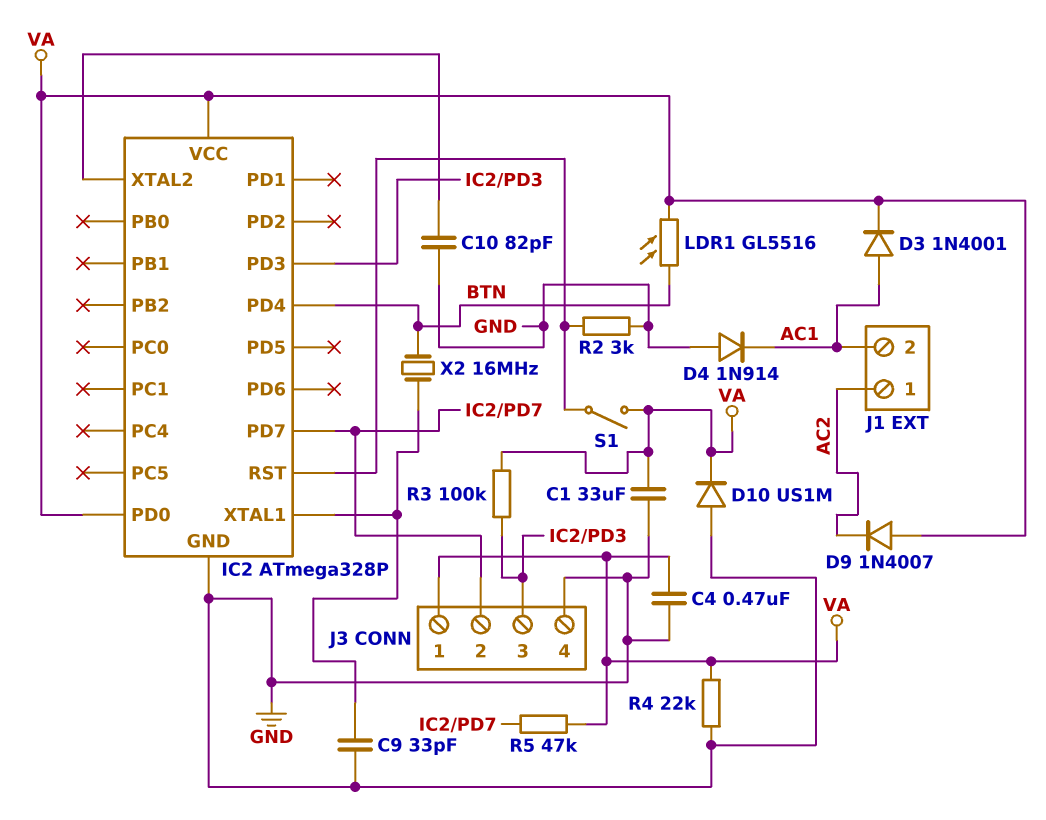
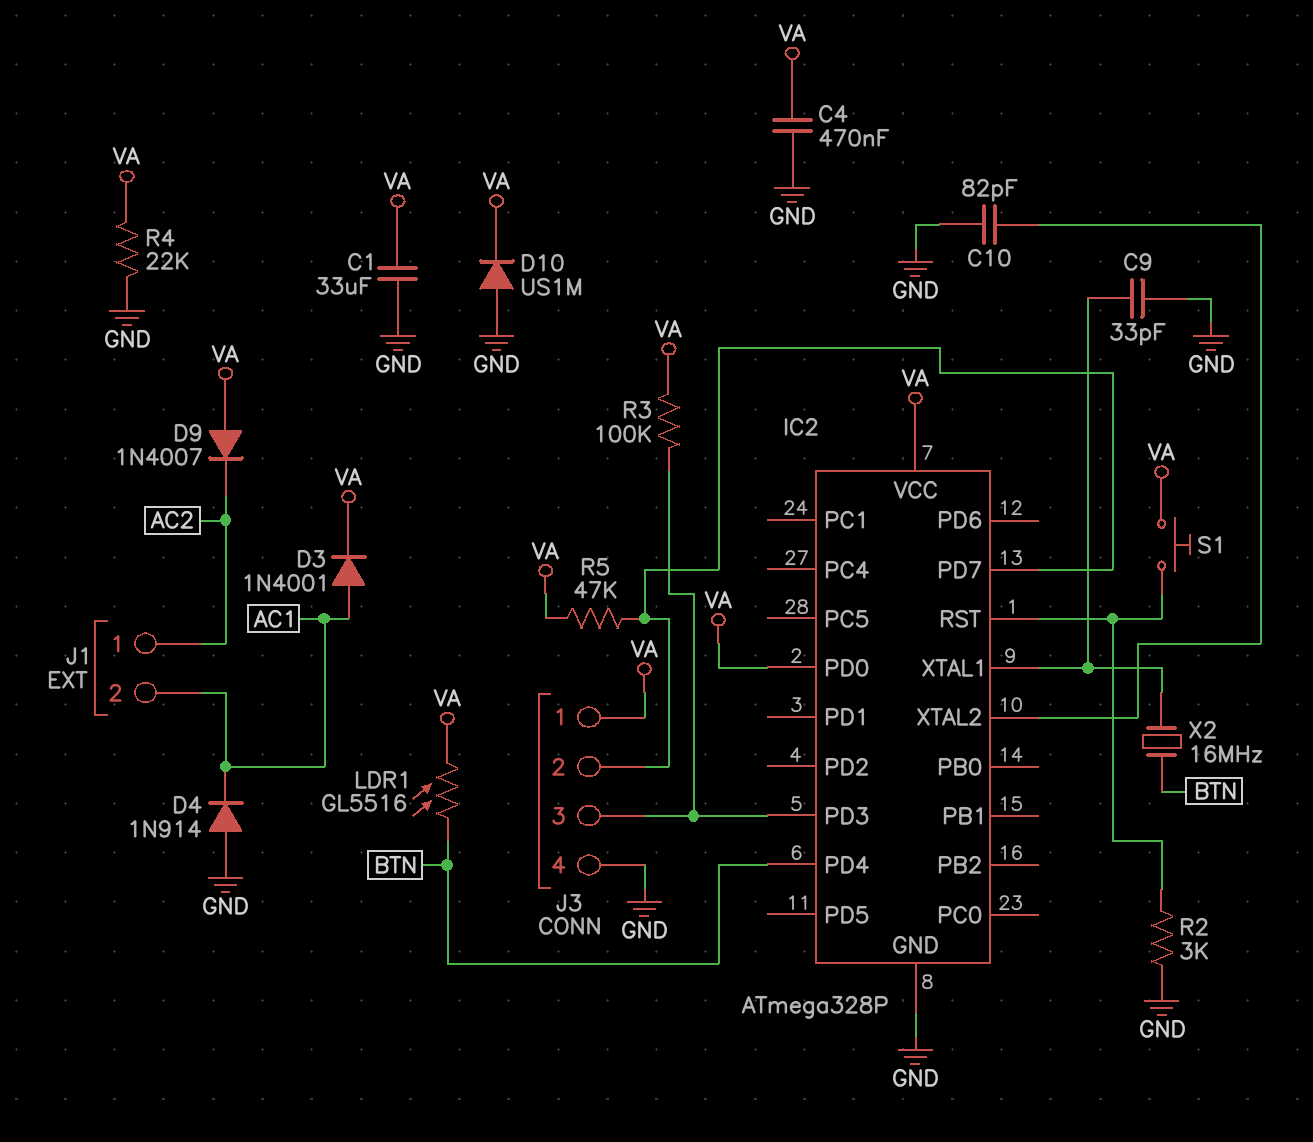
S1: switch (IC2/RST, VA) -> button (IC2/RST, VA)

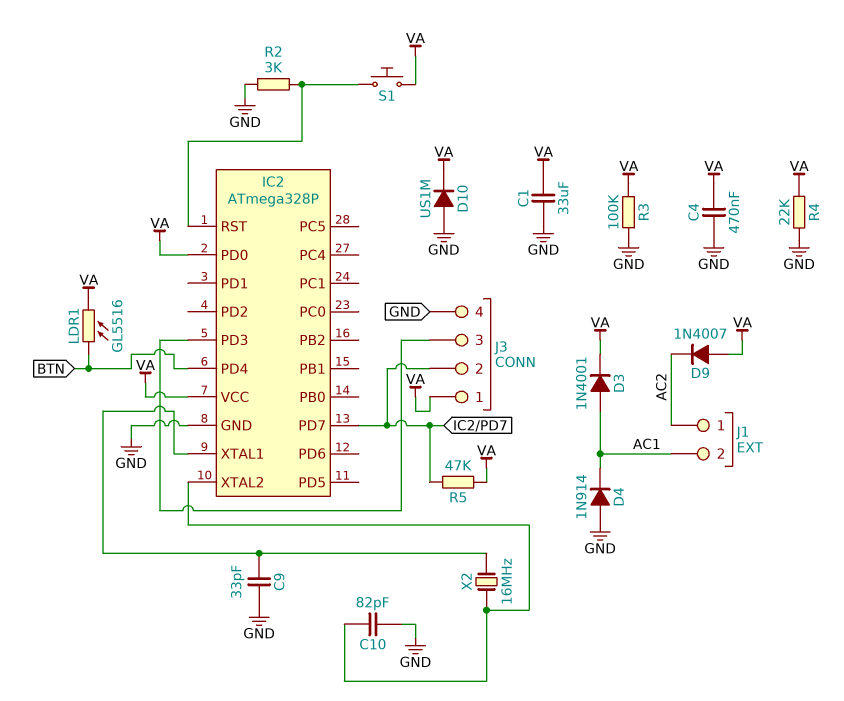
R3: 100k (IC2/PD3, VA) -> 100k (GND, VA)
X2: 16MHz (BTN, IC2/XTAL1) -> 16MHz (IC2/XTAL1, IC2/XTAL2)

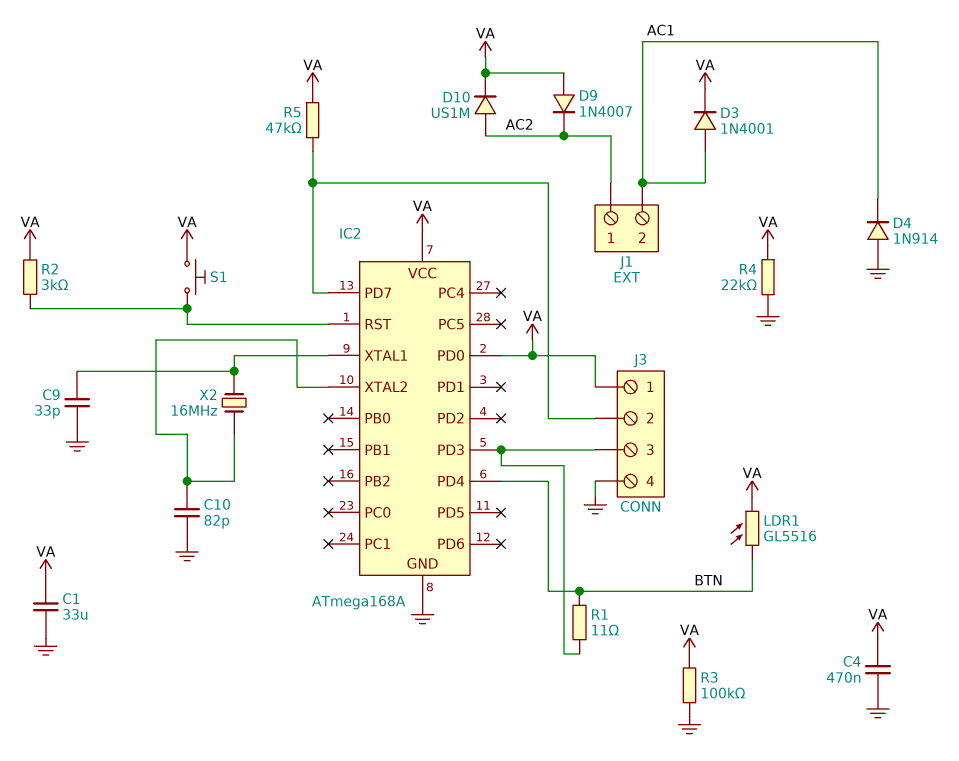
D10: diode US1M (A GND, K VA) -> diode US1M (A AC2, K VA)
IC2: ATmega328P -> ATmega168A
R1: none -> 11 (BTN, IC2/PD3)
R2: 3k (GND, IC2/RST) -> 3k (IC2/RST, VA)

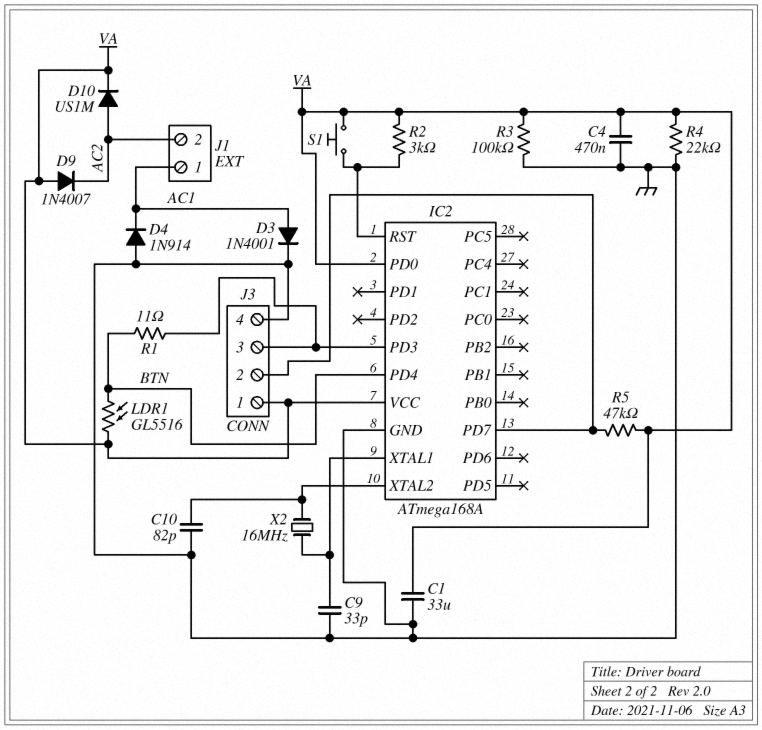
D3: diode 1N4001 (A AC1, K VA) -> diode 1N4001 (A AC1, K GND)
J1 pin 1: AC2 -> AC1
J1 pin 2: AC1 -> AC2

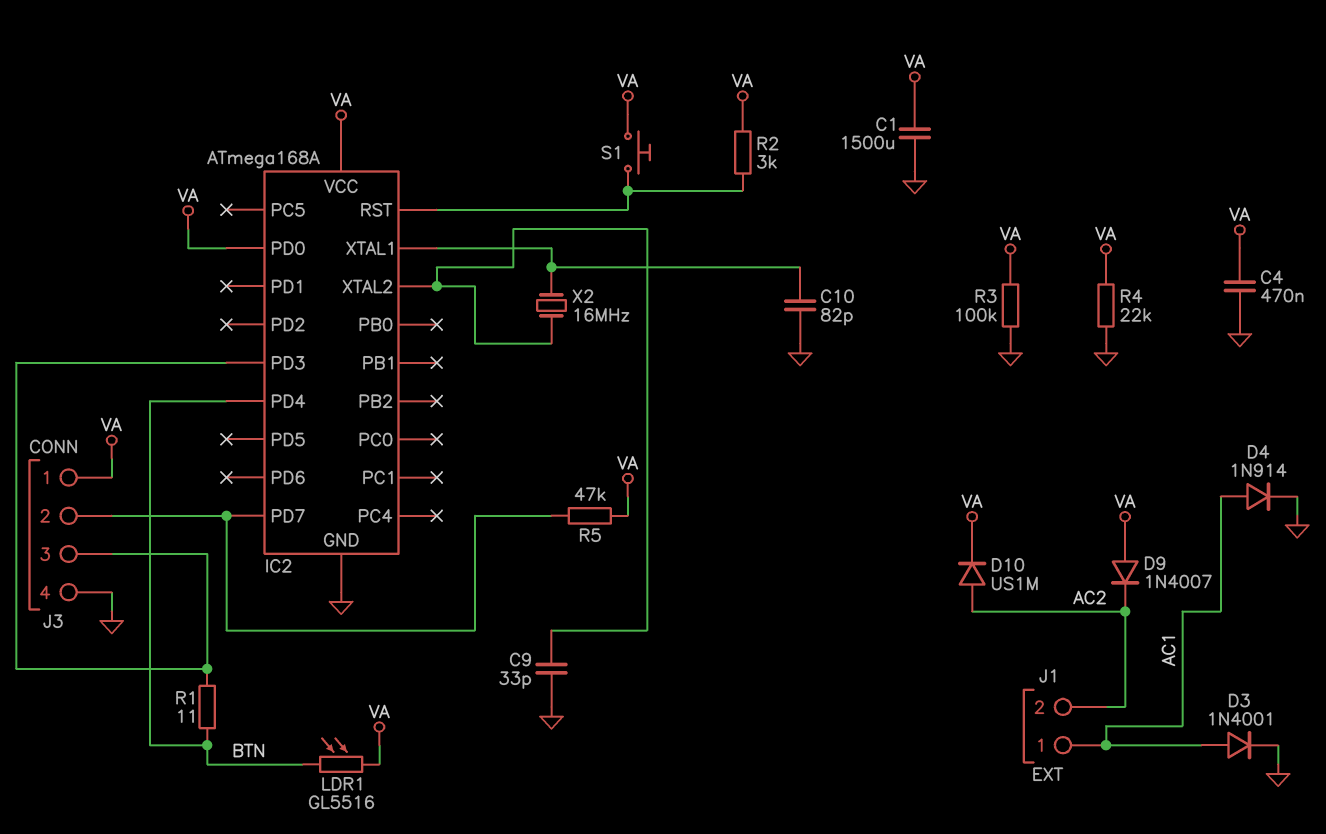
C1: 33uF (GND, VA) -> 1500uF (GND, VA)
C9: 33pF (GND, IC2/XTAL1) -> 33pF (GND, IC2/XTAL2)
C10: 82pF (GND, IC2/XTAL2) -> 82pF (GND, IC2/XTAL1)
D4: diode 1N914 (A GND, K AC1) -> diode 1N914 (A AC1, K GND)

